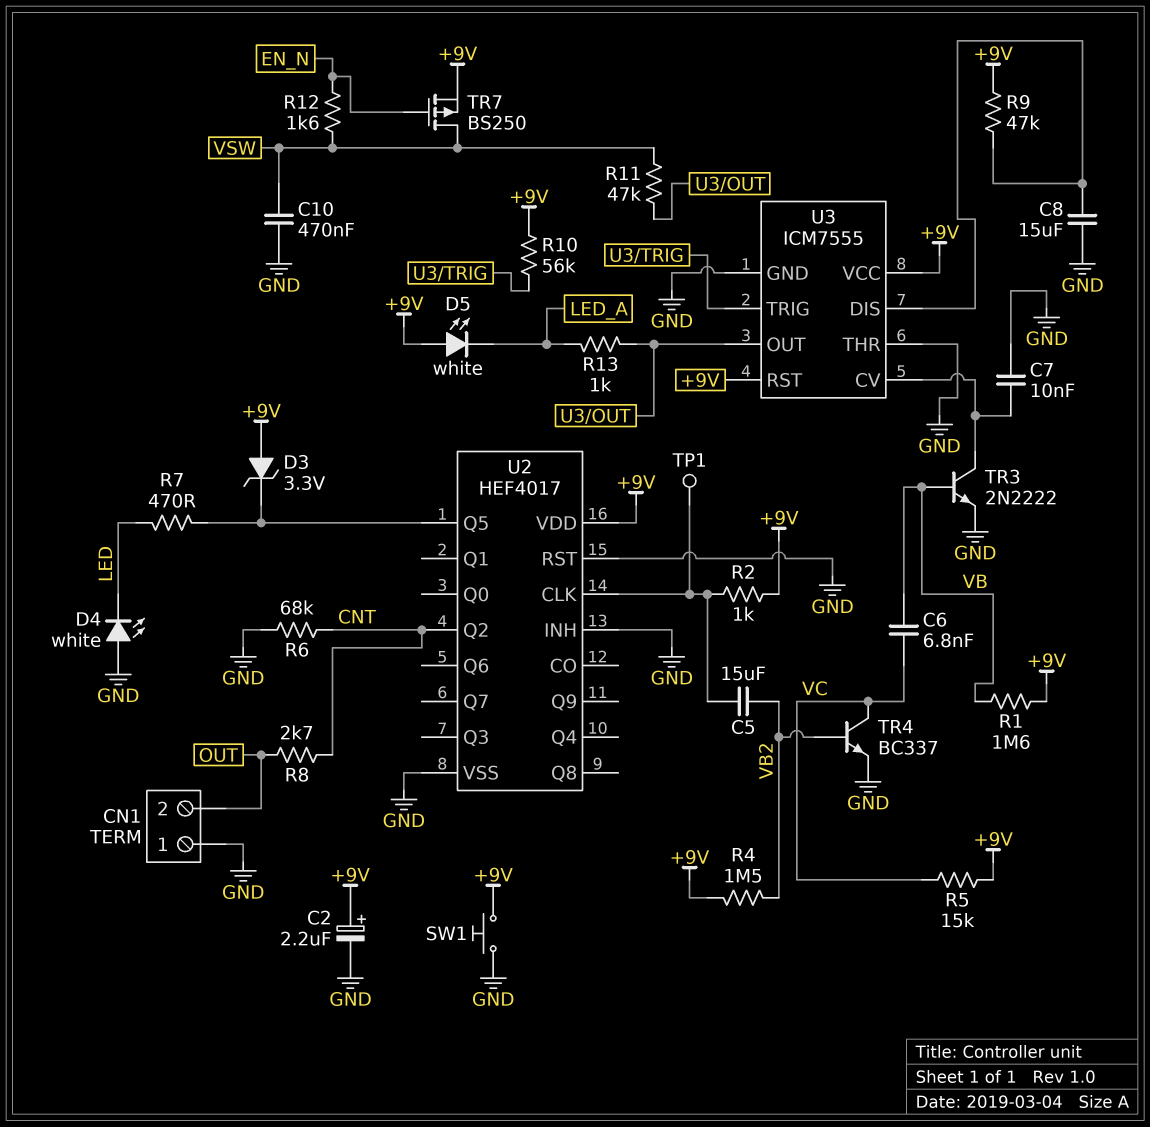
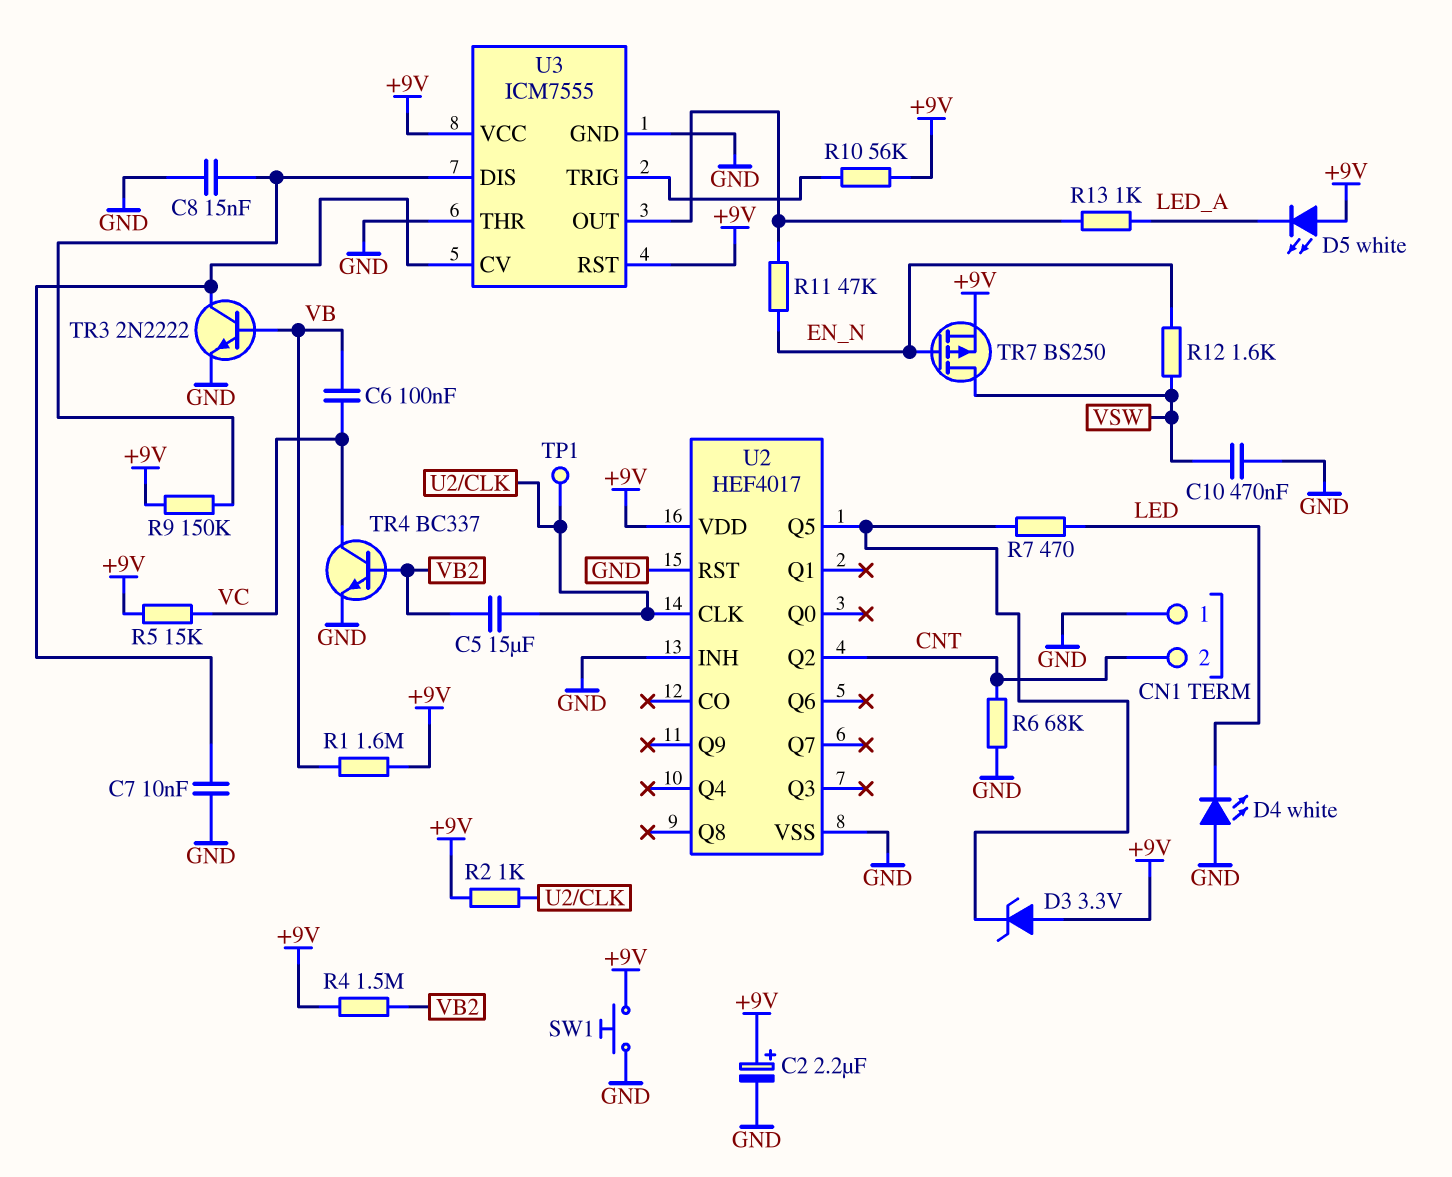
C6: 6.8nF (VB, VC) -> 100nF (VB, VC)
C8: 15uF (GND, U3/DIS) -> 15nF (GND, U3/DIS)
CN1 pin 2: OUT -> CNT
R8: 2.7k (CNT, OUT) -> none
R9: 47k (+9V, U3/DIS) -> 150k (+9V, U3/DIS)
R11: 47k (U3/OUT, VSW) -> 47k (EN_N, U3/OUT)

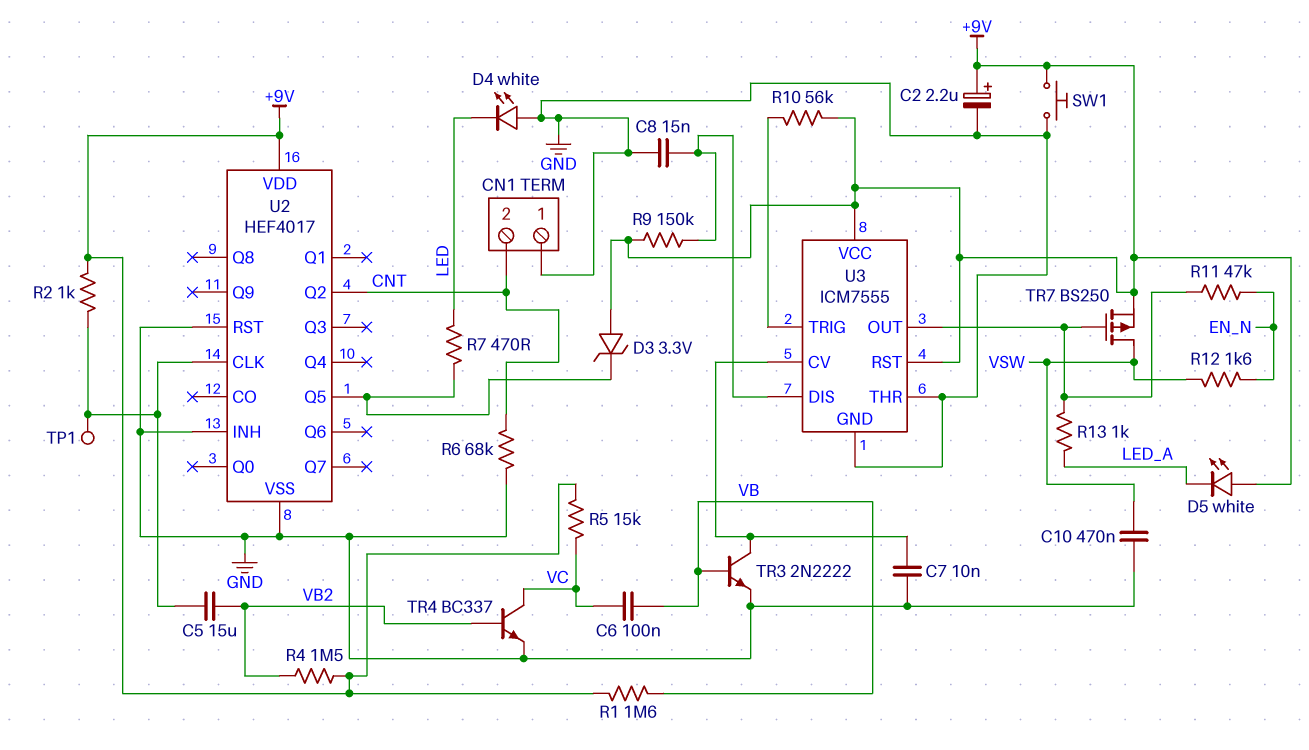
TR7: PMOS BS250 (G EN_N, D VSW, S +9V) -> PMOS BS250 (G U3/OUT, D VSW, S +9V)

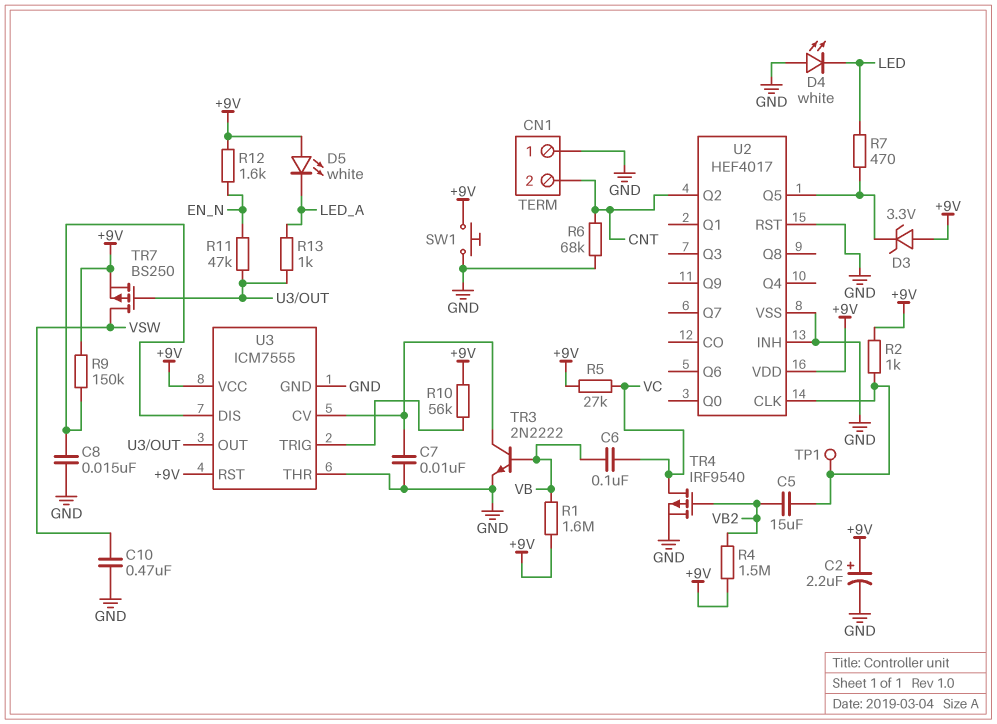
R5: 15k (+9V, VC) -> 27k (+9V, VC)
R12: 1.6k (EN_N, VSW) -> 1.6k (+9V, EN_N)
TR4: NPN BC337 (B VB2, C VC, E GND) -> PMOS IRF9540 (G VB2, D VC, S GND)

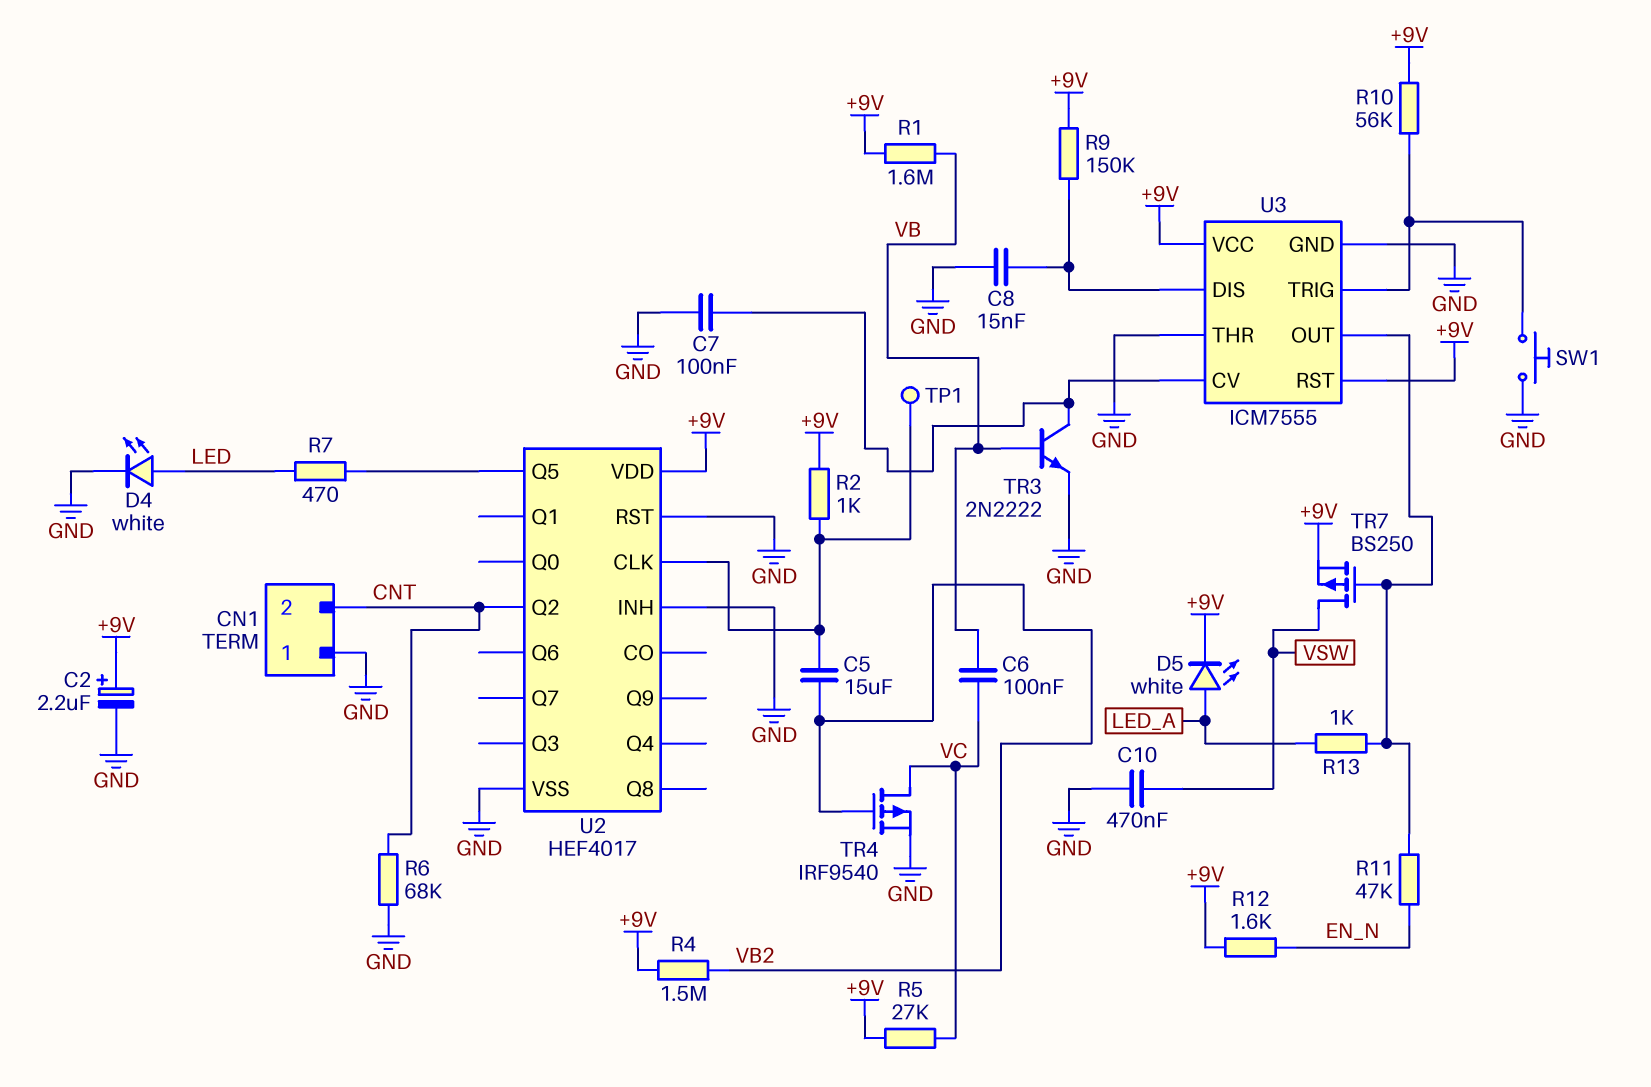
C7: 10nF (GND, U3/CV) -> 100nF (GND, U3/CV)
D3: zener 3.3V (A +9V, K U2/Q5) -> none
D4: LED white (A GND, K LED) -> LED white (A LED, K GND)
D5: LED white (A +9V, K LED_A) -> LED white (A LED_A, K +9V)
SW1: button (+9V, GND) -> button (GND, U3/TRIG)

